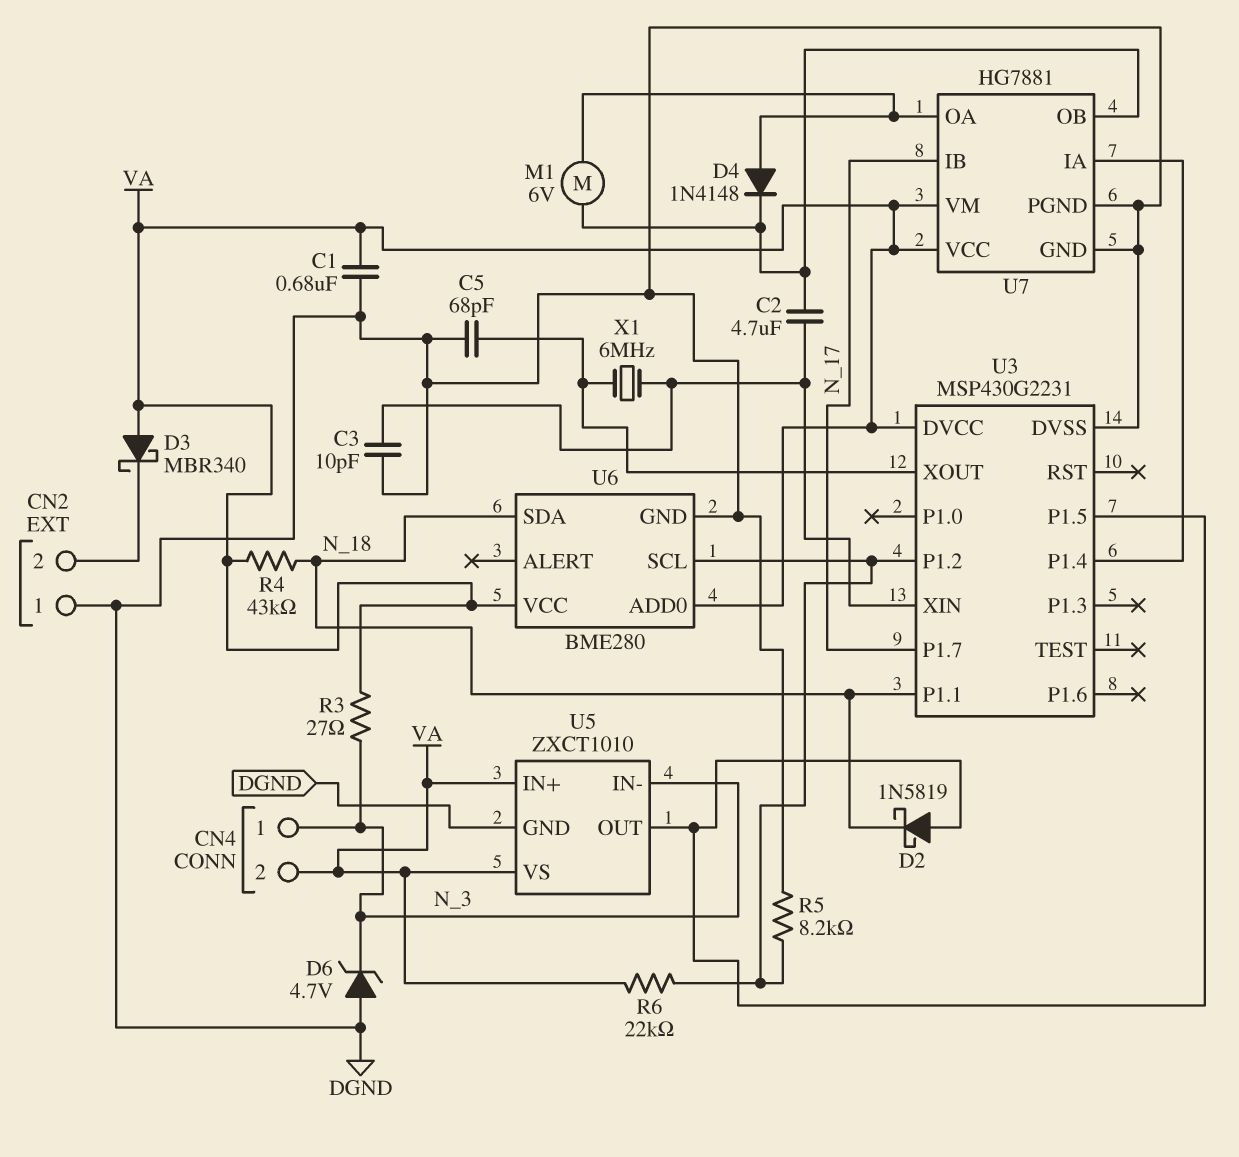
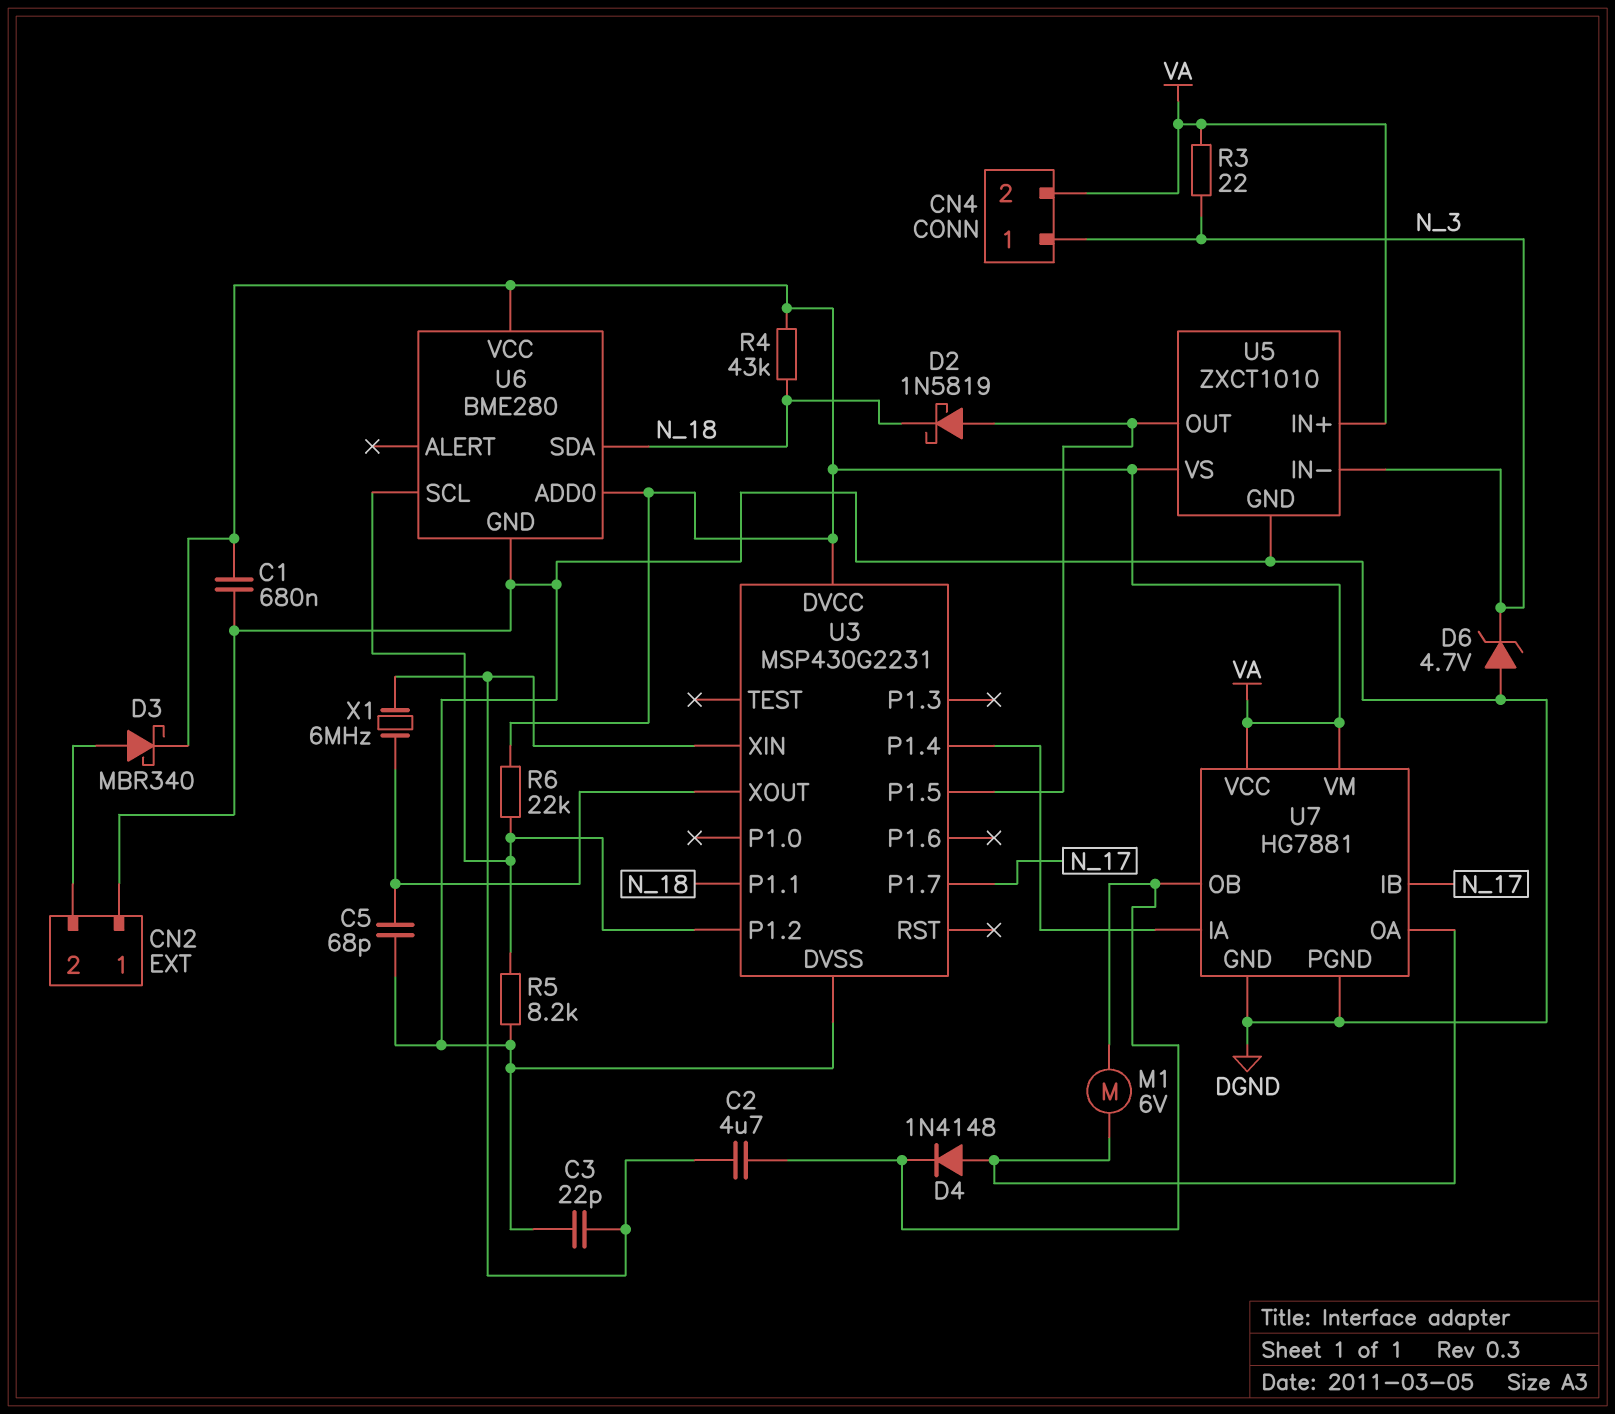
C3: 10pF (DGND, U3/XIN) -> 22pF (DGND, U3/XIN)
D3: schottky MBR340 (A VA, K CN2/2) -> schottky MBR340 (A CN2/2, K VA)
R3: 27 (N_3, VA) -> 22 (N_3, VA)

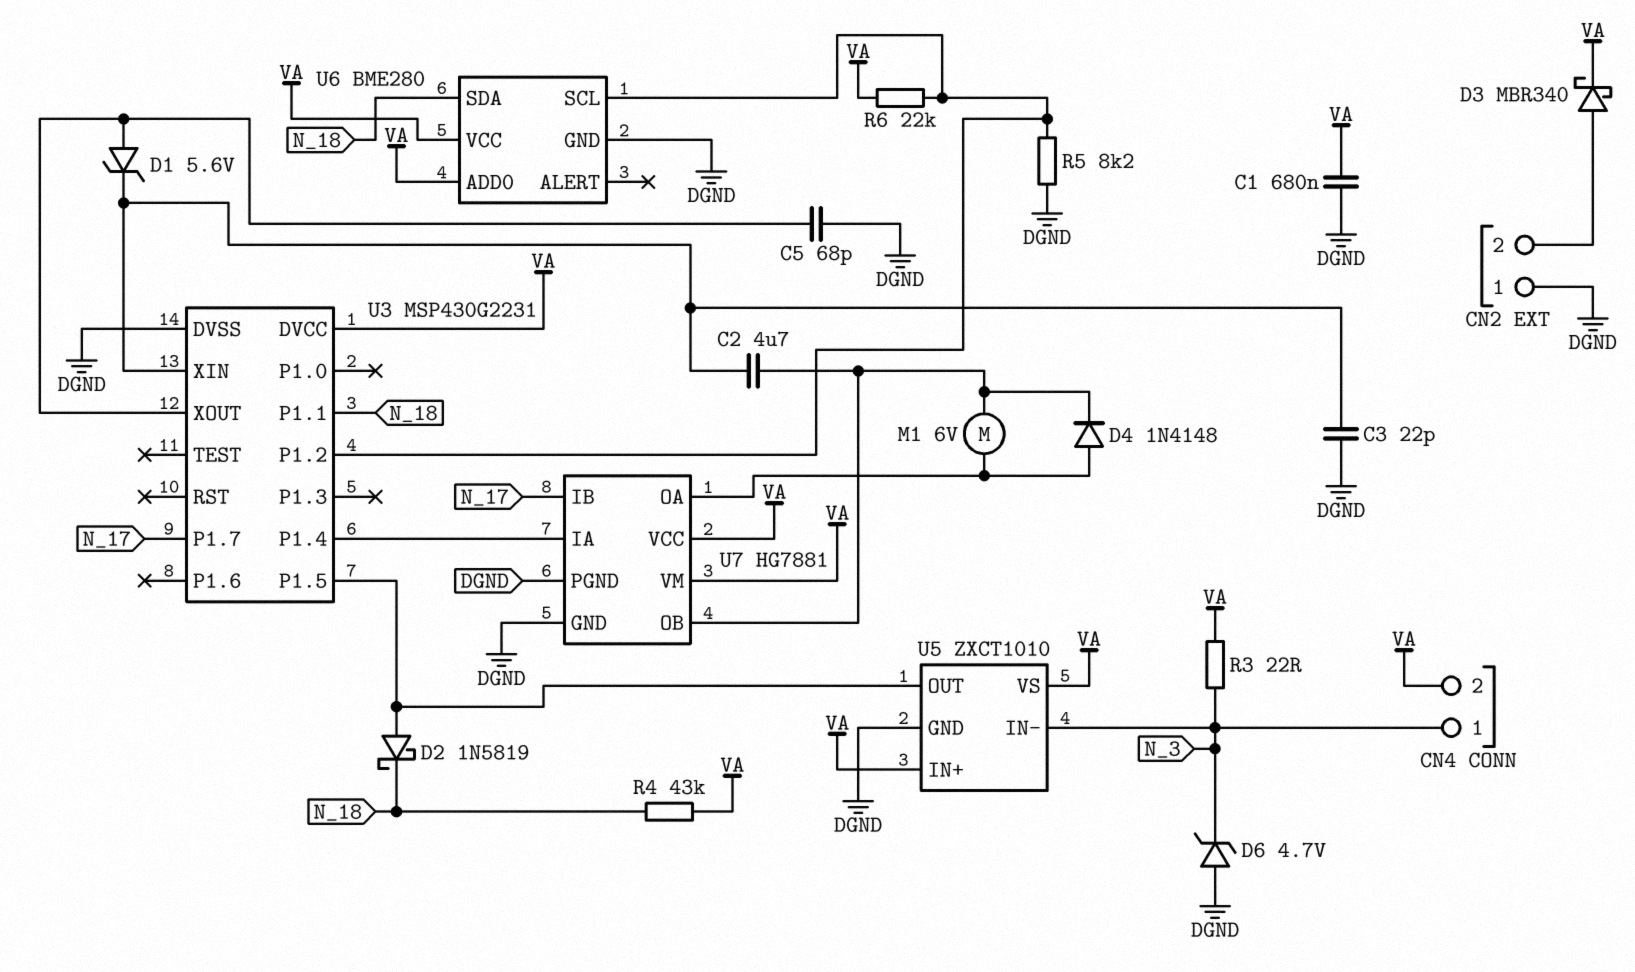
D1: none -> zener 5.6V (A U3/XOUT, K U3/XIN)
X1: 6MHz (U3/XIN, U3/XOUT) -> none

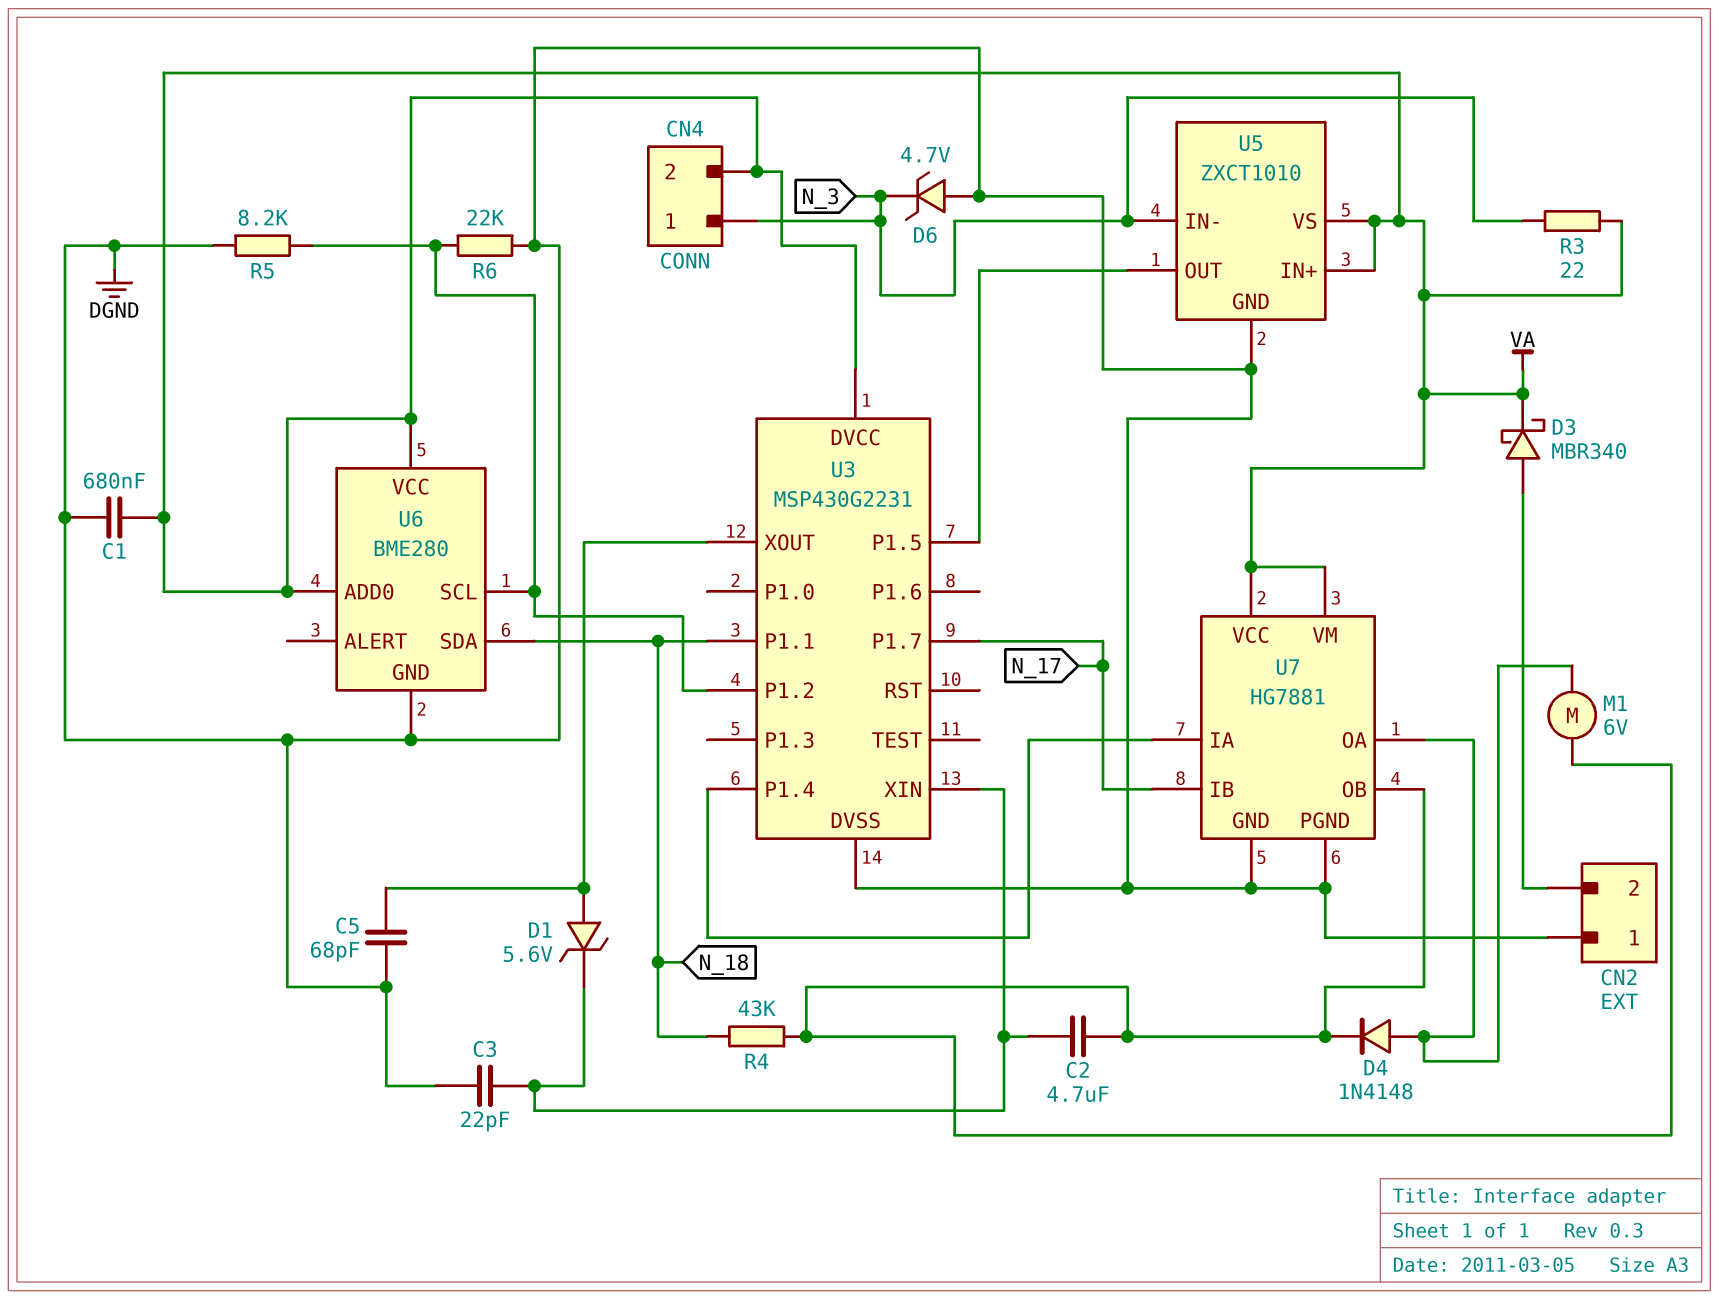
D2: schottky 1N5819 (A U3/P1.5, K N_18) -> none
R4: 43k (N_18, VA) -> 43k (N_18, U7/OB)
R6: 22k (U3/P1.2, VA) -> 22k (DGND, U3/P1.2)

